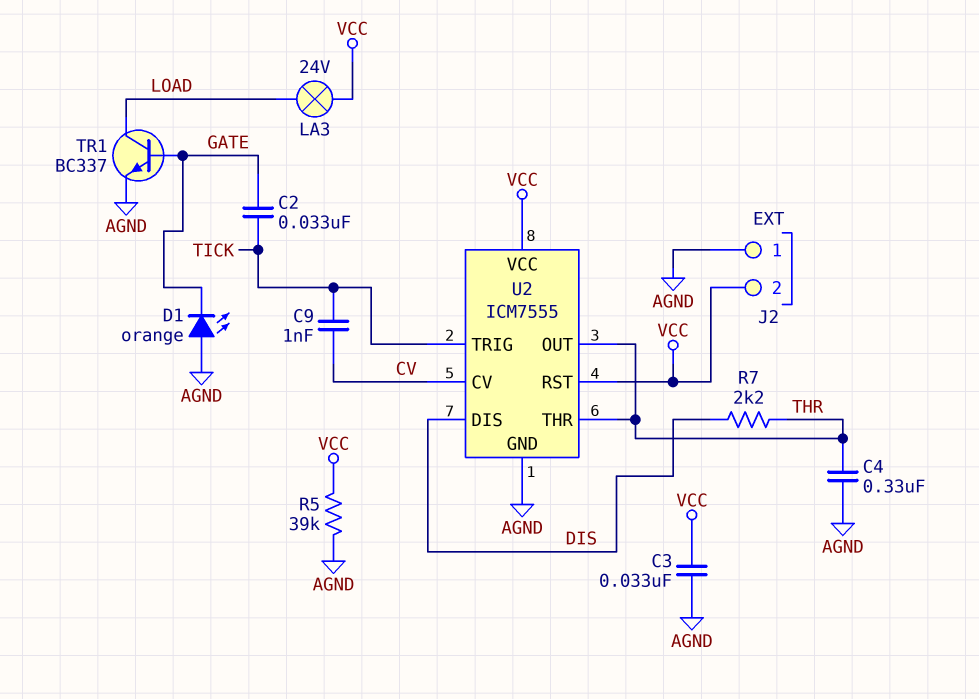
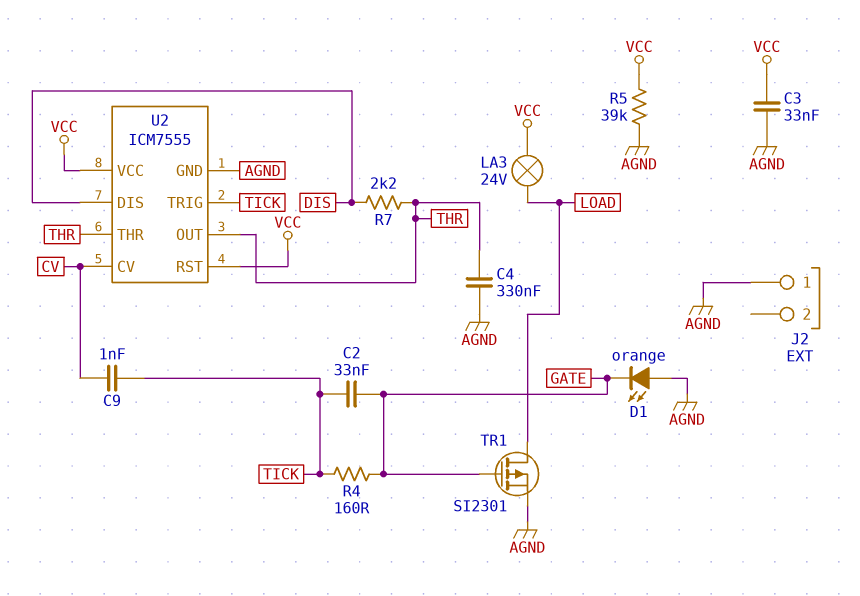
J2 pin 2: VCC -> none
R4: none -> 160 (GATE, TICK)
TR1: NPN BC337 (B GATE, C LOAD, E AGND) -> PMOS SI2301 (G GATE, D LOAD, S AGND)

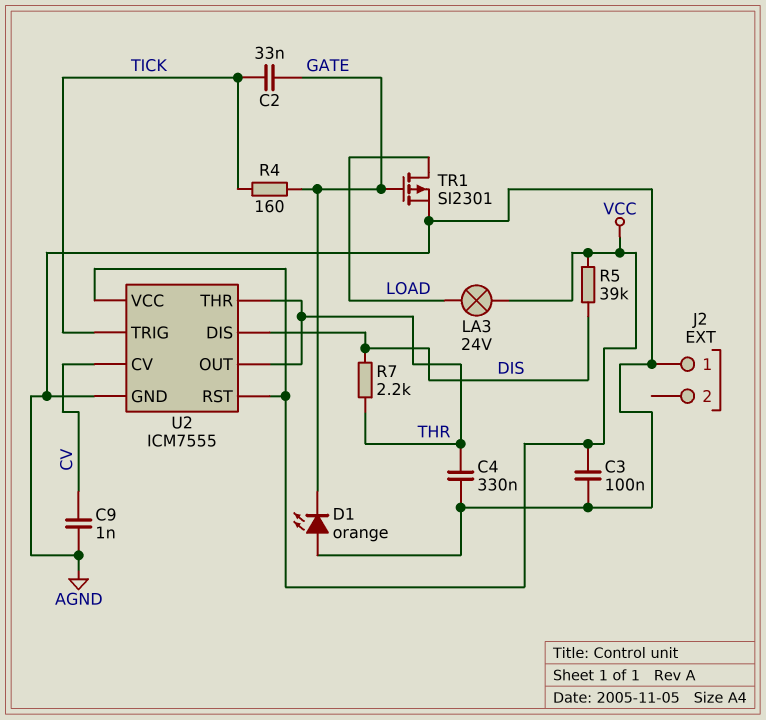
C3: 33nF (AGND, VCC) -> 100nF (AGND, VCC)
C9: 1nF (CV, TICK) -> 1nF (AGND, CV)
R5: 39k (AGND, VCC) -> 39k (DIS, VCC)

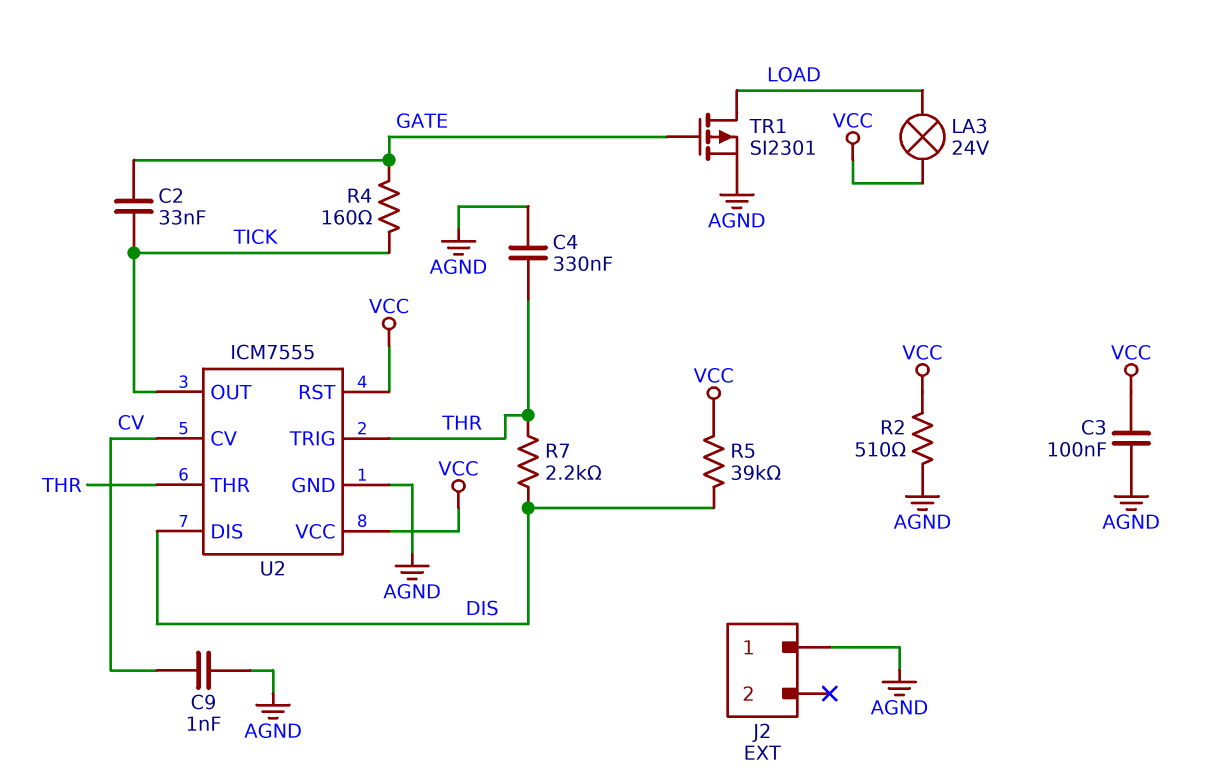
D1: LED orange (A AGND, K GATE) -> none
R2: none -> 510 (AGND, VCC)
U2 pin OUT: THR -> TICK
U2 pin TRIG: TICK -> THR

